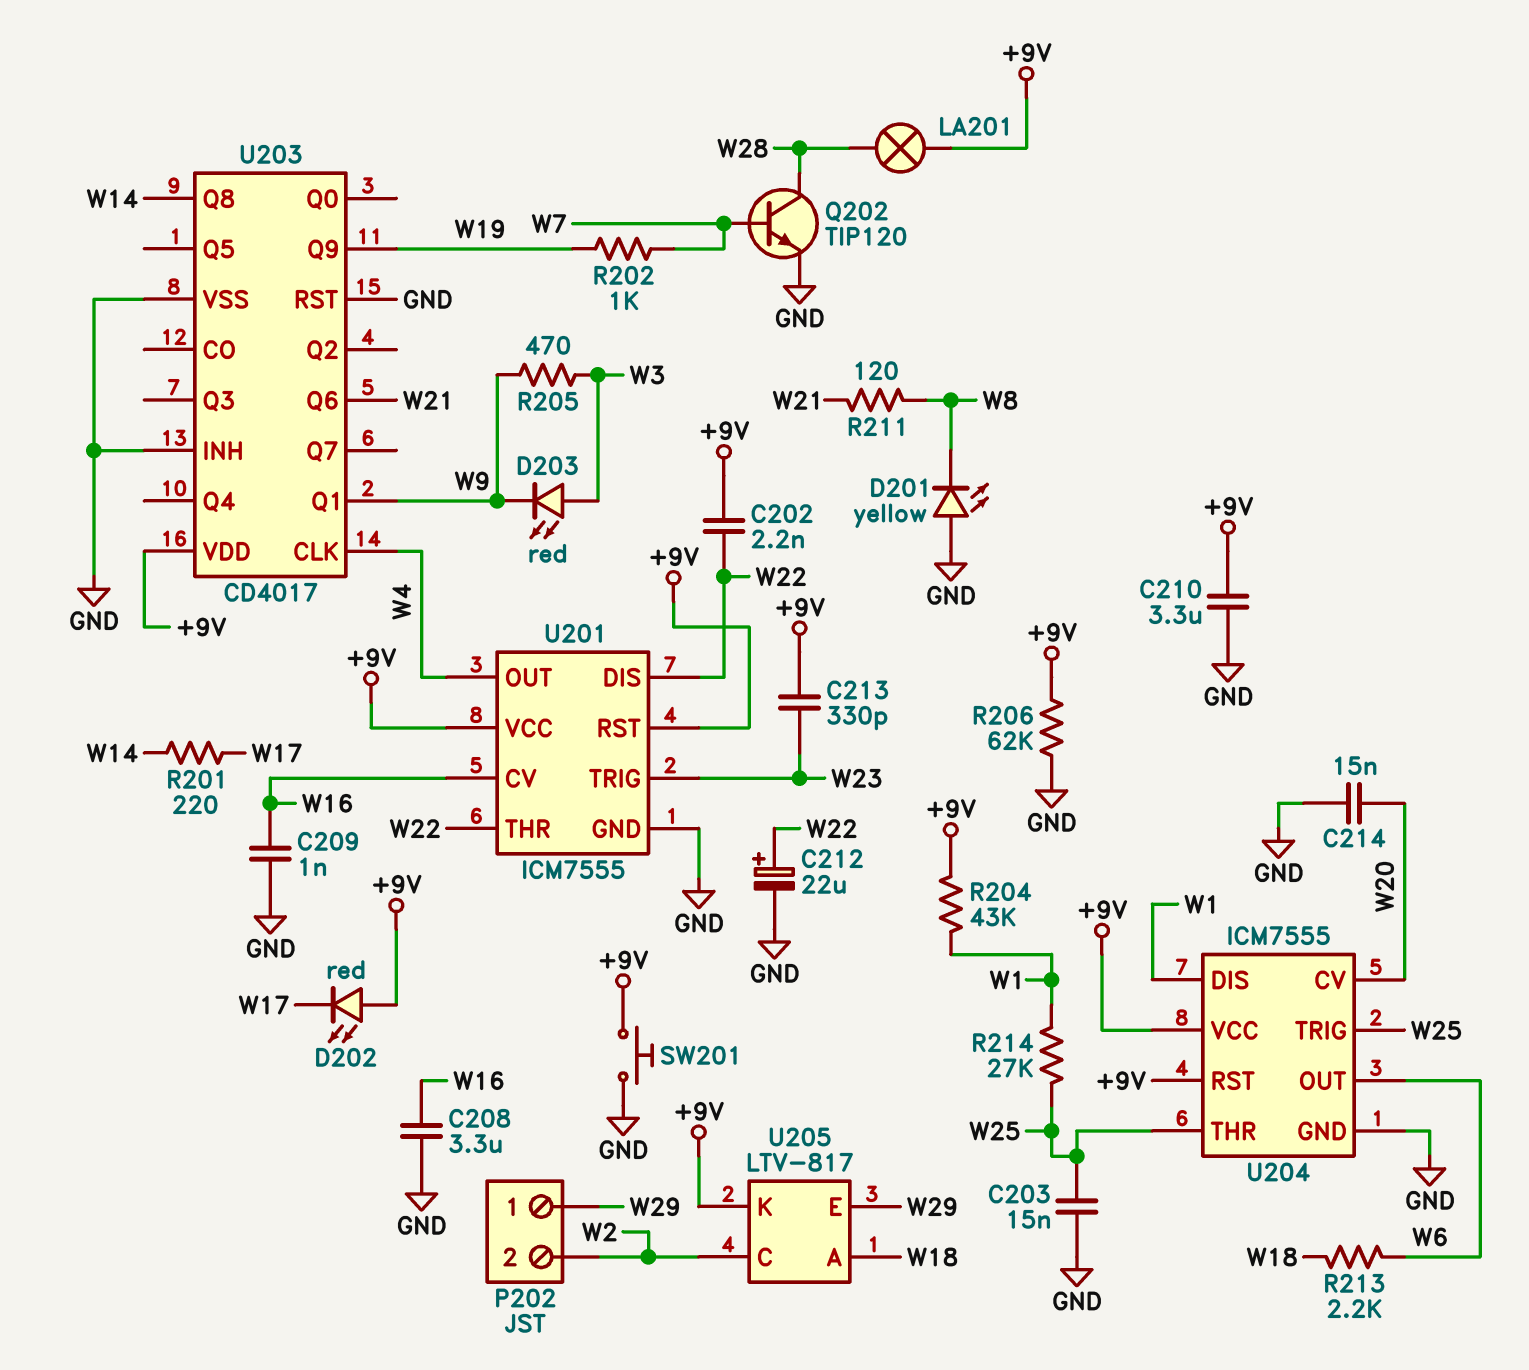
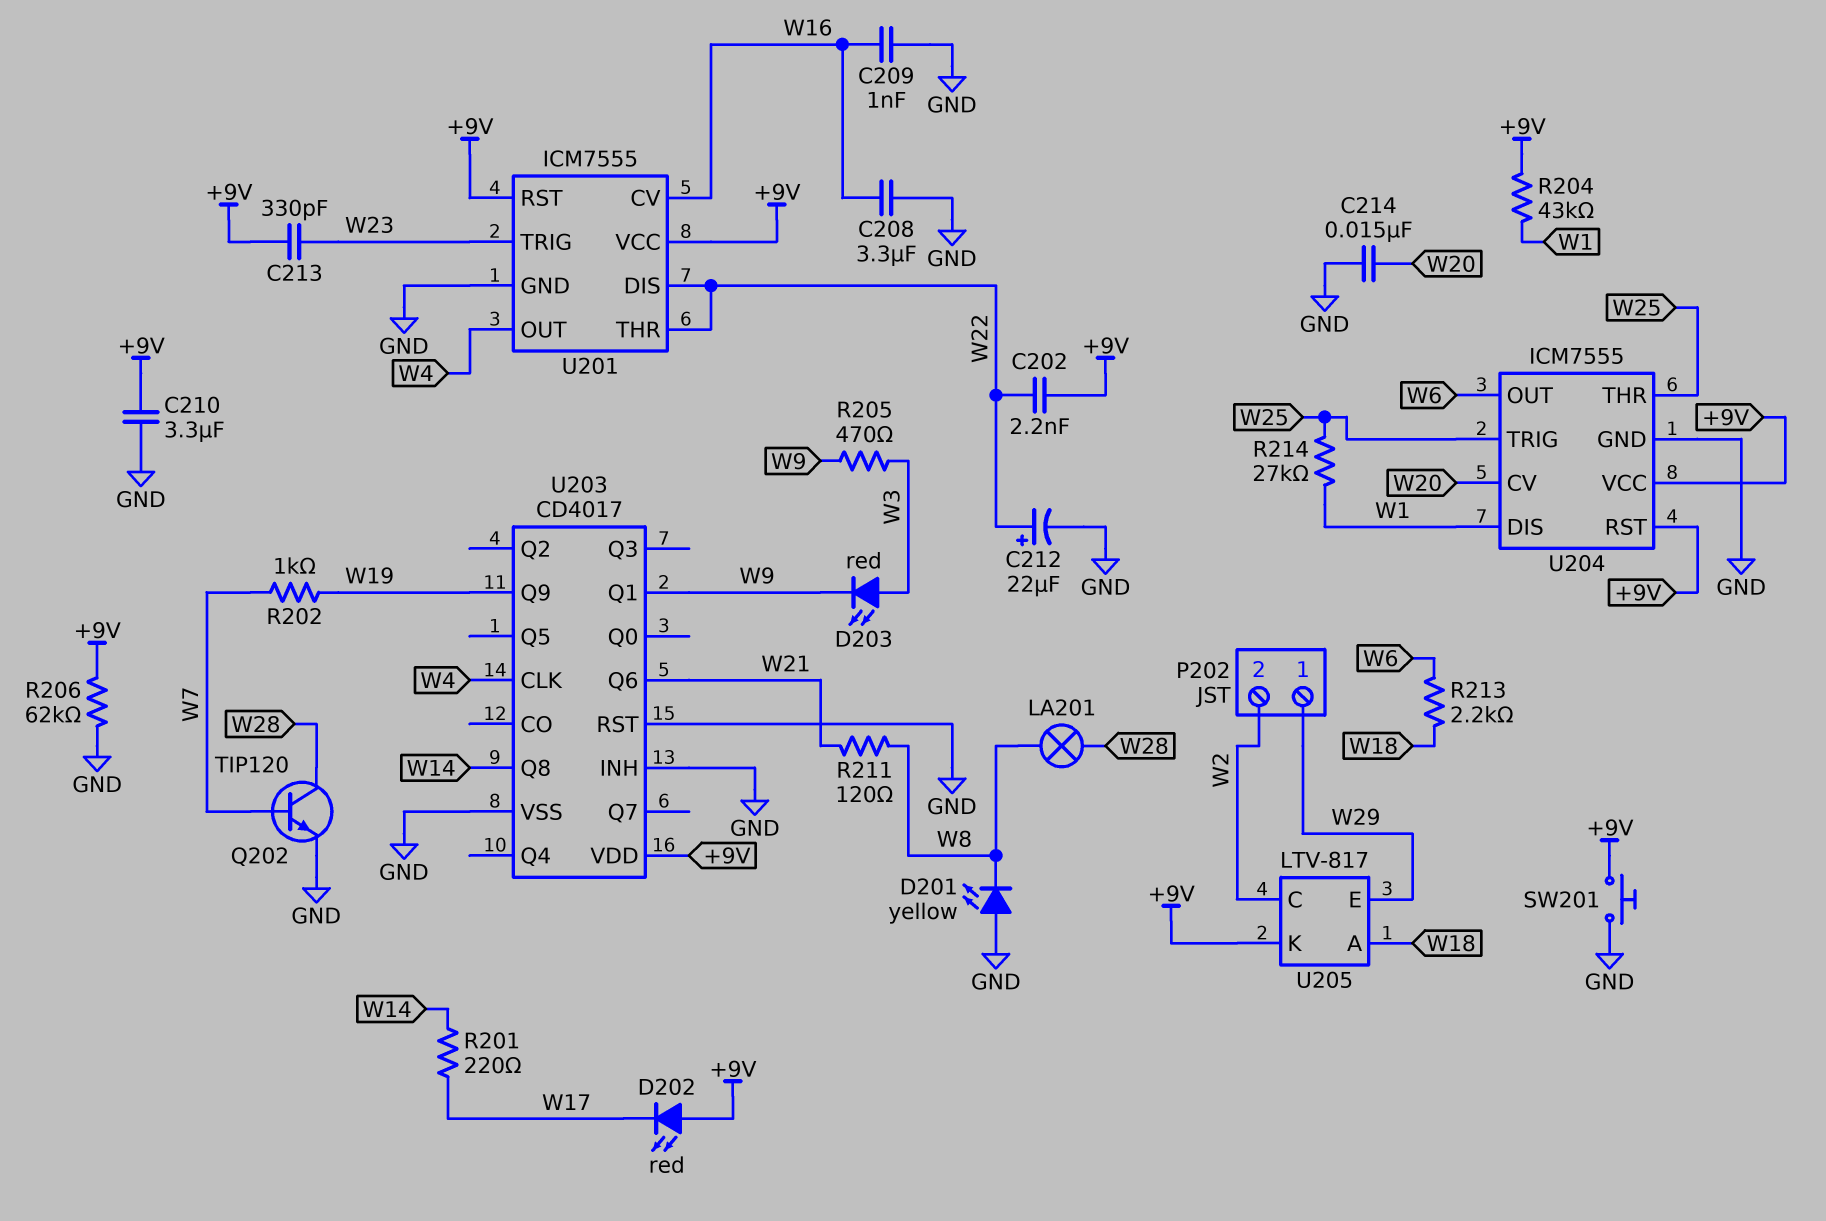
C203: 15nF (GND, W25) -> none
LA201: lamp (+9V, W28) -> lamp (W8, W28)

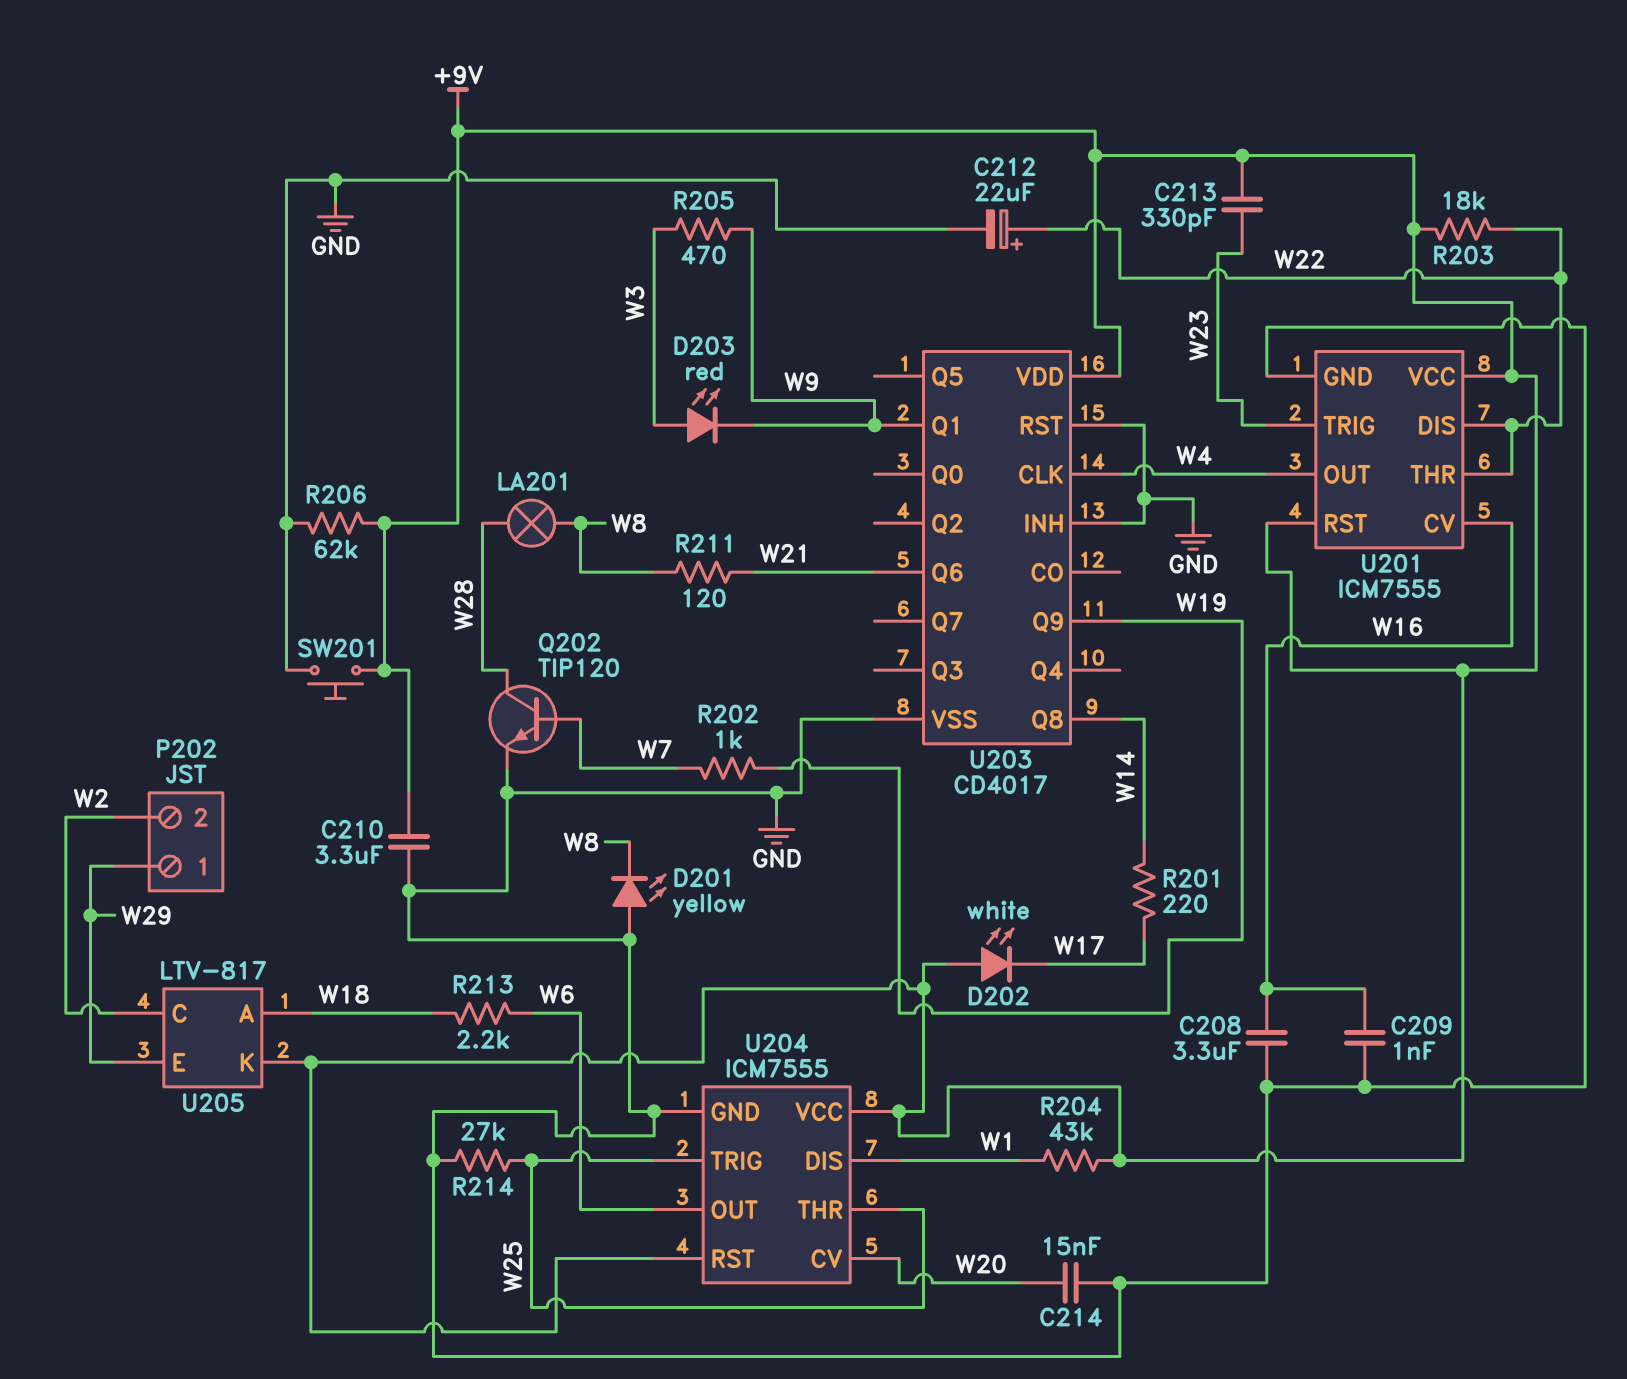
C202: 2.2nF (+9V, W22) -> none
D202: LED red (A +9V, K W17) -> LED white (A +9V, K W17)
R203: none -> 18k (+9V, W22)
R214: 27k (W1, W25) -> 27k (GND, W25)

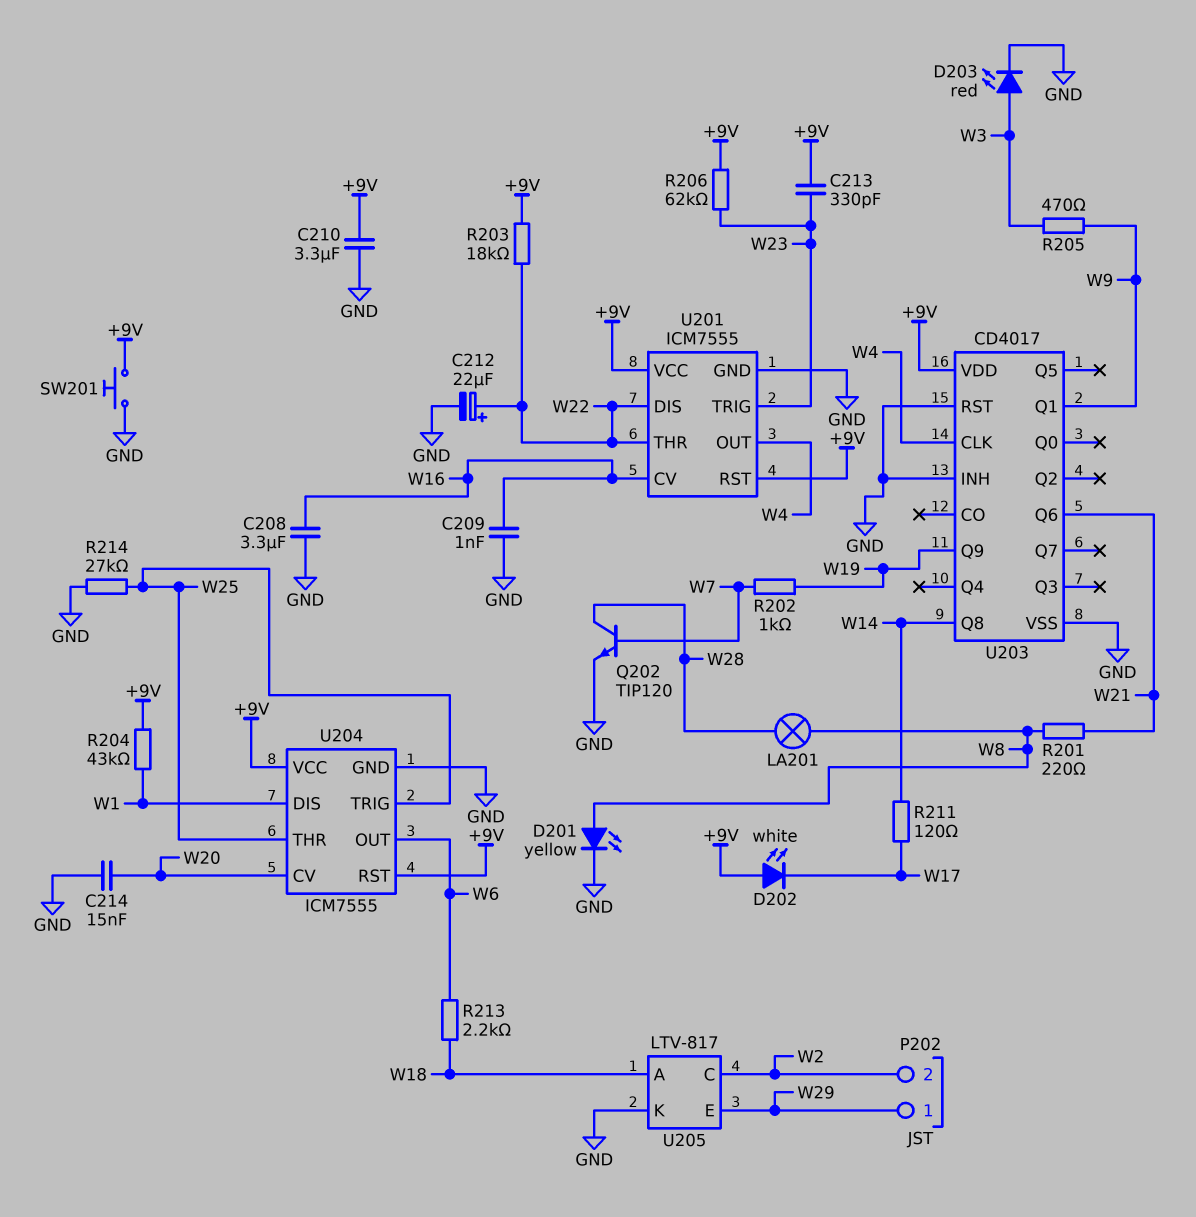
D201: LED yellow (A GND, K W8) -> LED yellow (A W8, K GND)
D203: LED red (A W3, K W9) -> LED red (A W3, K GND)
R201: 220 (W14, W17) -> 220 (W8, W21)
R206: 62k (+9V, GND) -> 62k (+9V, W23)
R211: 120 (W8, W21) -> 120 (W14, W17)
U205 pin K: +9V -> GND

